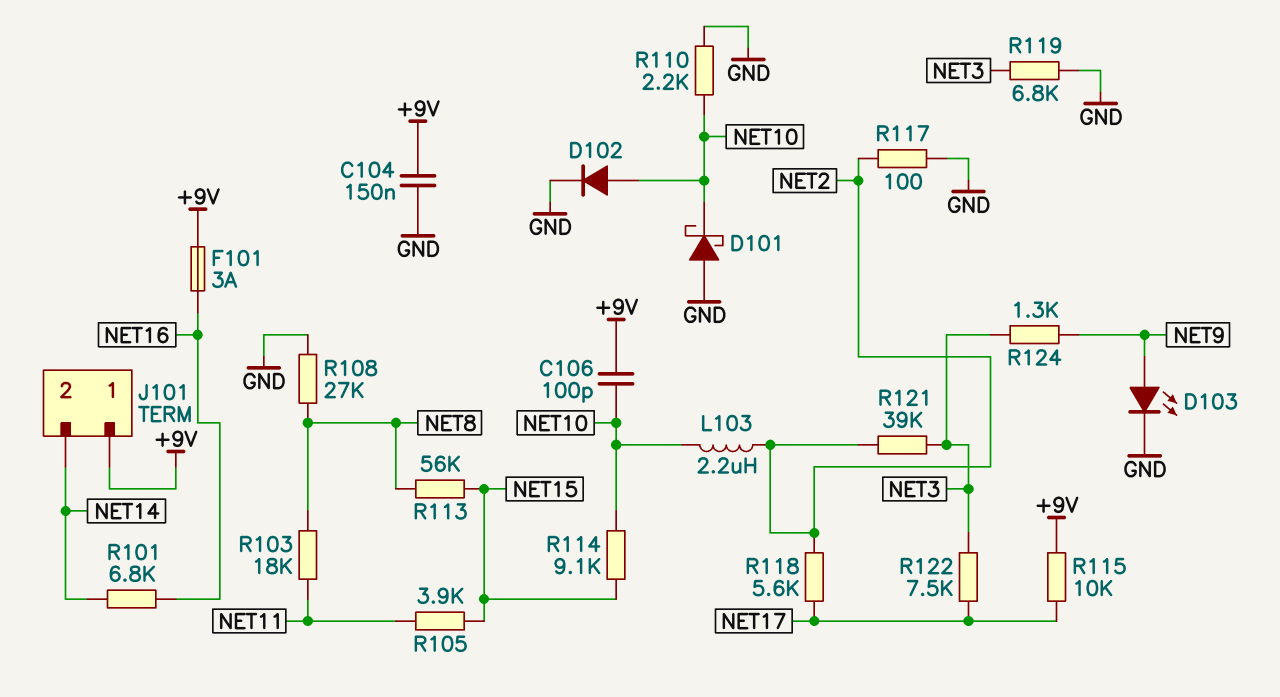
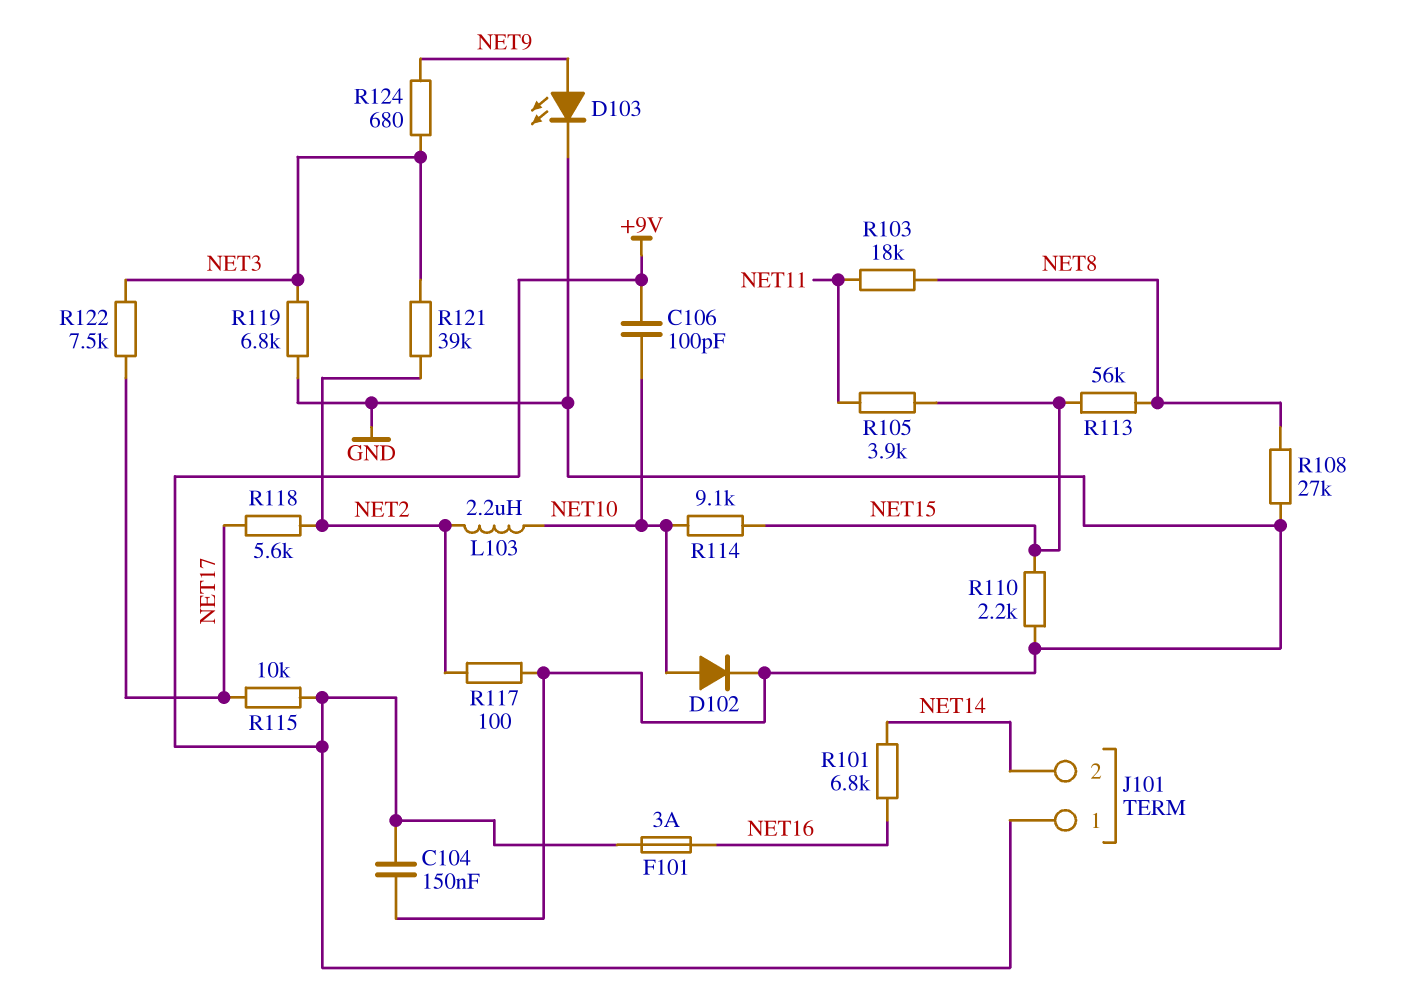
D101: schottky (A GND, K NET10) -> none
R110: 2.2k (GND, NET10) -> 2.2k (GND, NET15)
R124: 1.3k (NET3, NET9) -> 680 (NET3, NET9)

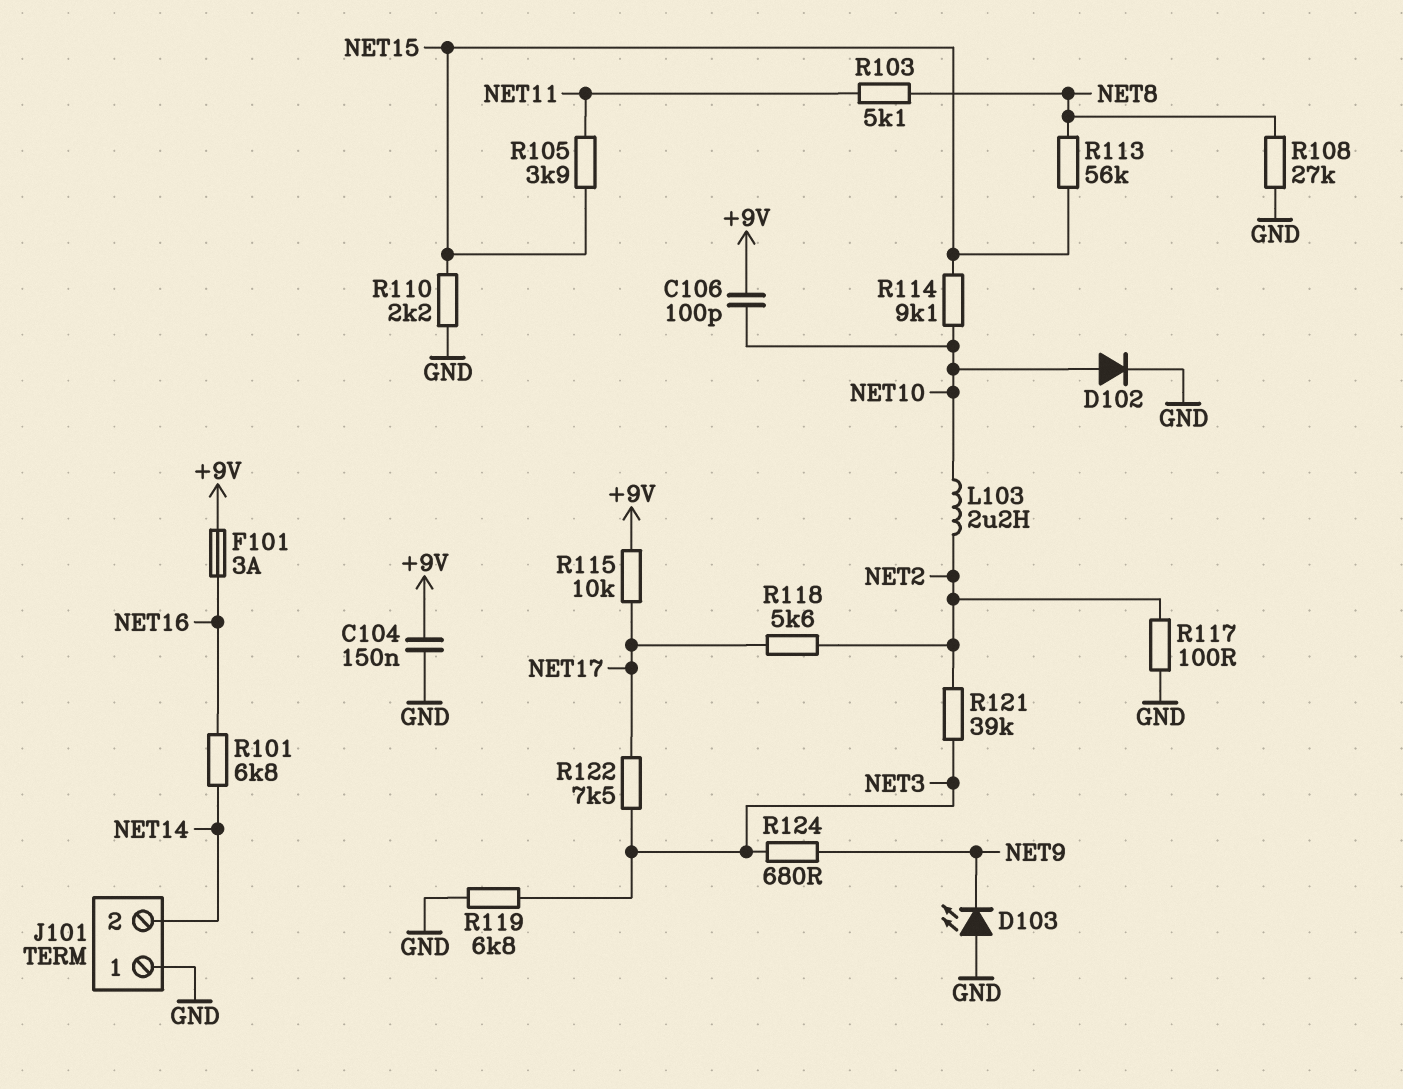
D103: LED (A NET9, K GND) -> LED (A GND, K NET9)
J101 pin 1: +9V -> GND
R103: 18k (NET8, NET11) -> 5.1k (NET8, NET11)

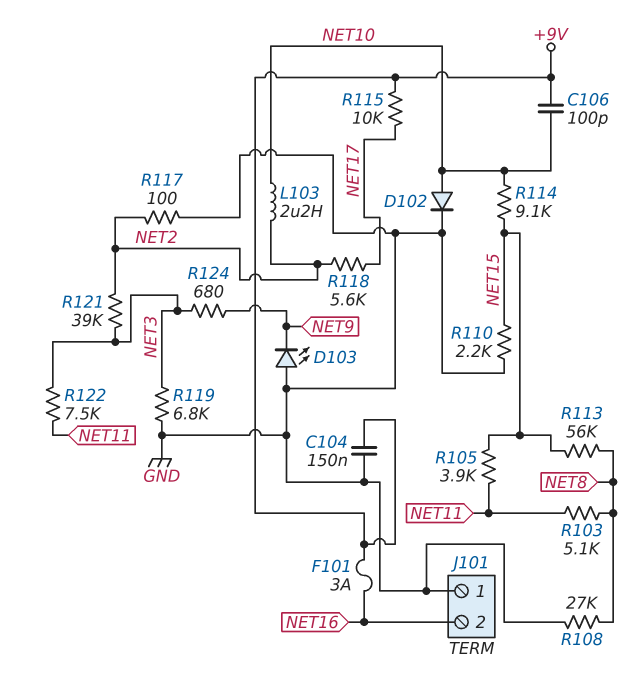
J101 pin 2: NET14 -> NET16
R101: 6.8k (NET14, NET16) -> none
R122: 7.5k (NET3, NET17) -> 7.5k (NET3, NET11)

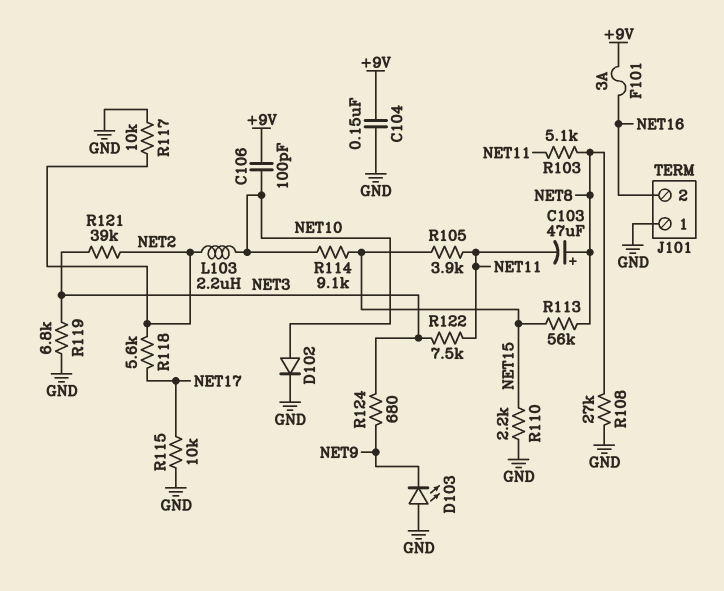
C103: none -> 47uF (plus NET8, minus NET11)
R115: 10k (+9V, NET17) -> 10k (GND, NET17)
R117: 100 (GND, NET2) -> 10k (GND, NET2)

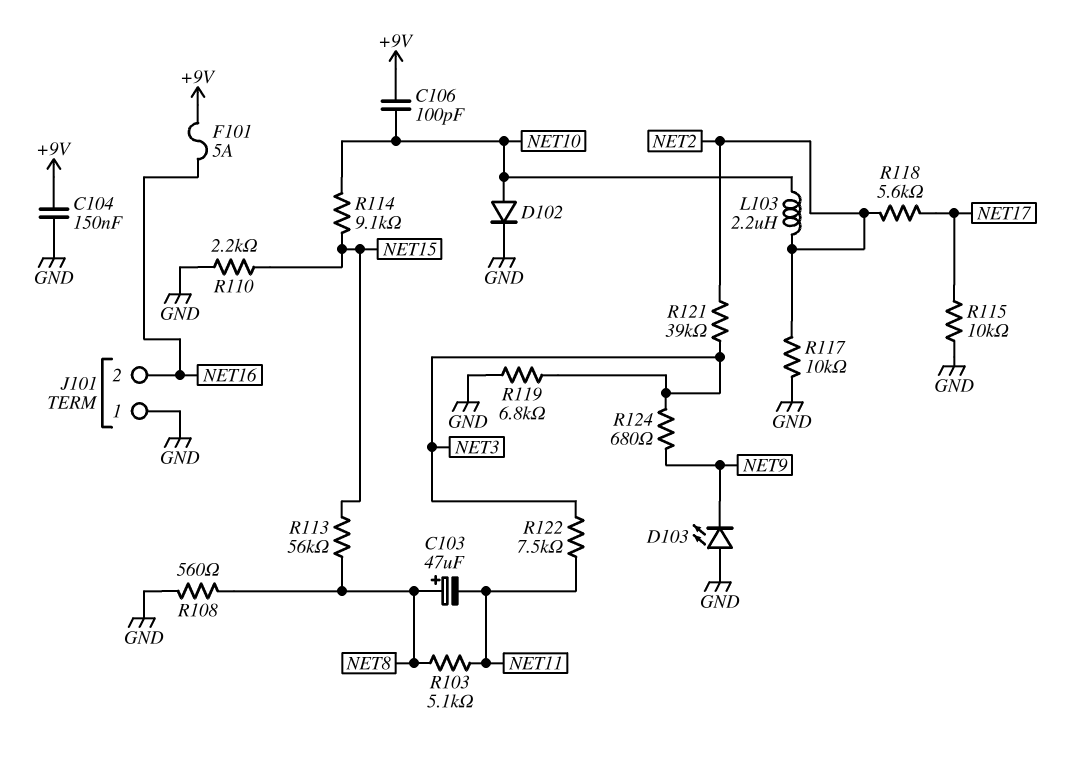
F101: 3A (+9V, NET16) -> 5A (+9V, NET16)
R105: 3.9k (NET11, NET15) -> none
R108: 27k (GND, NET8) -> 560 (GND, NET8)

